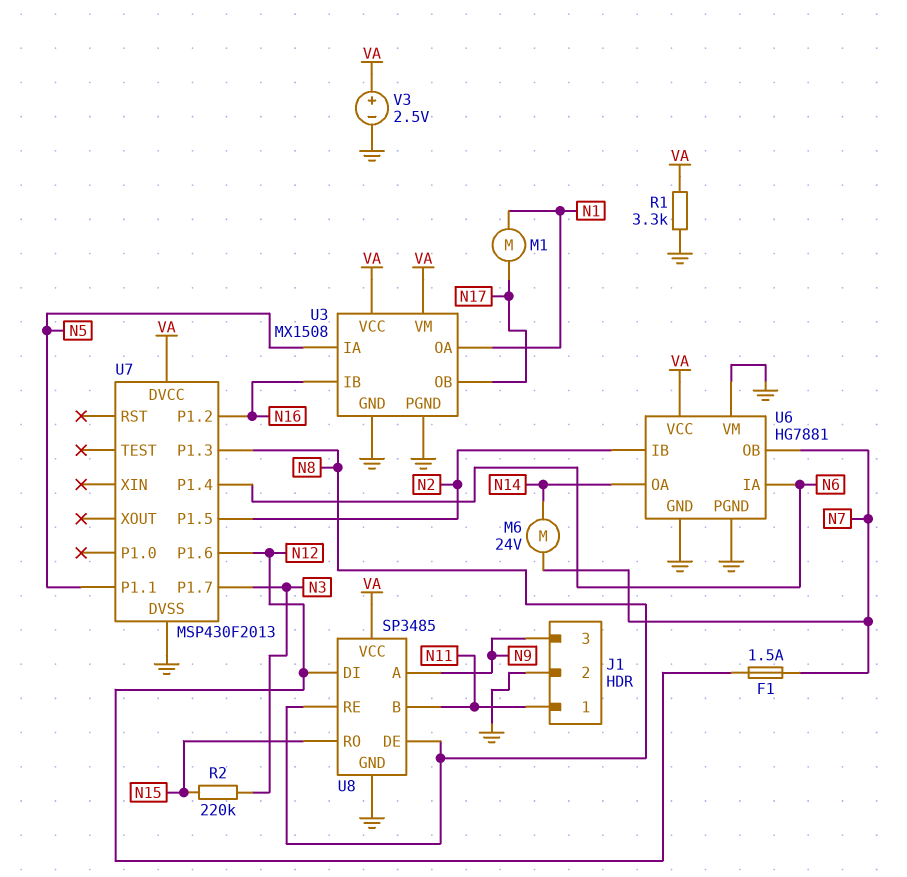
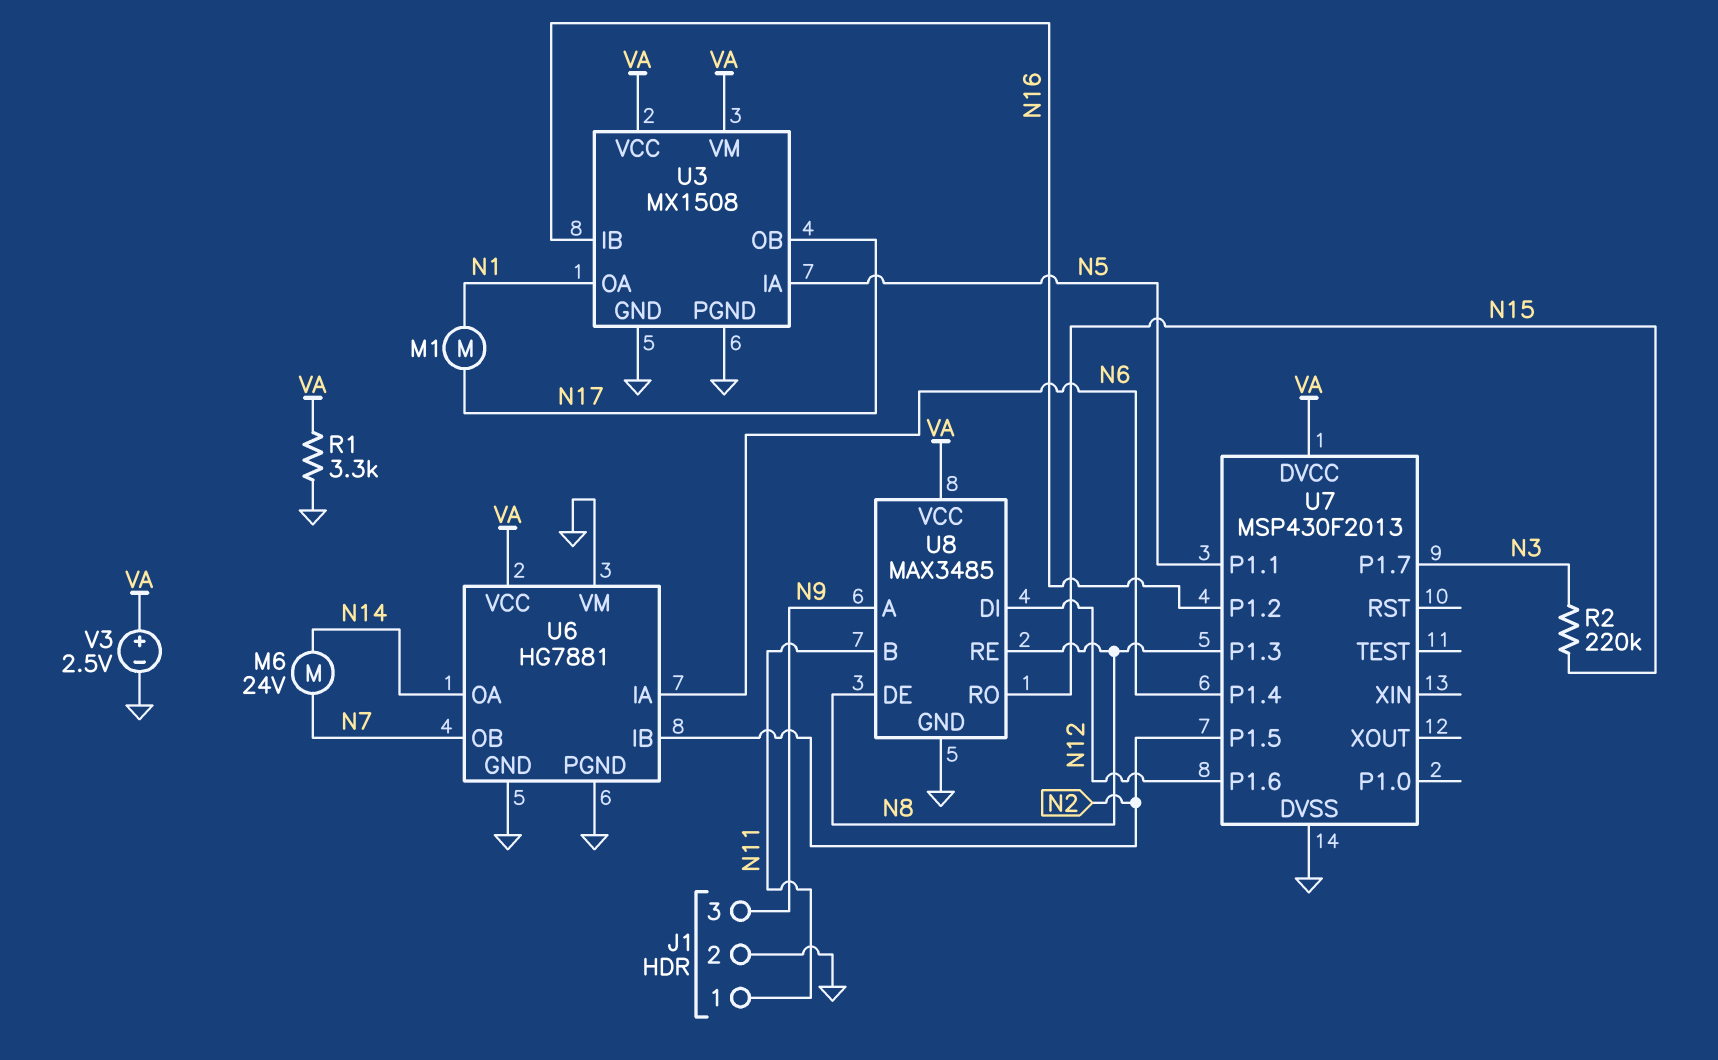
F1: 1.5A (N7, N12) -> none
U8: SP3485 -> MAX3485

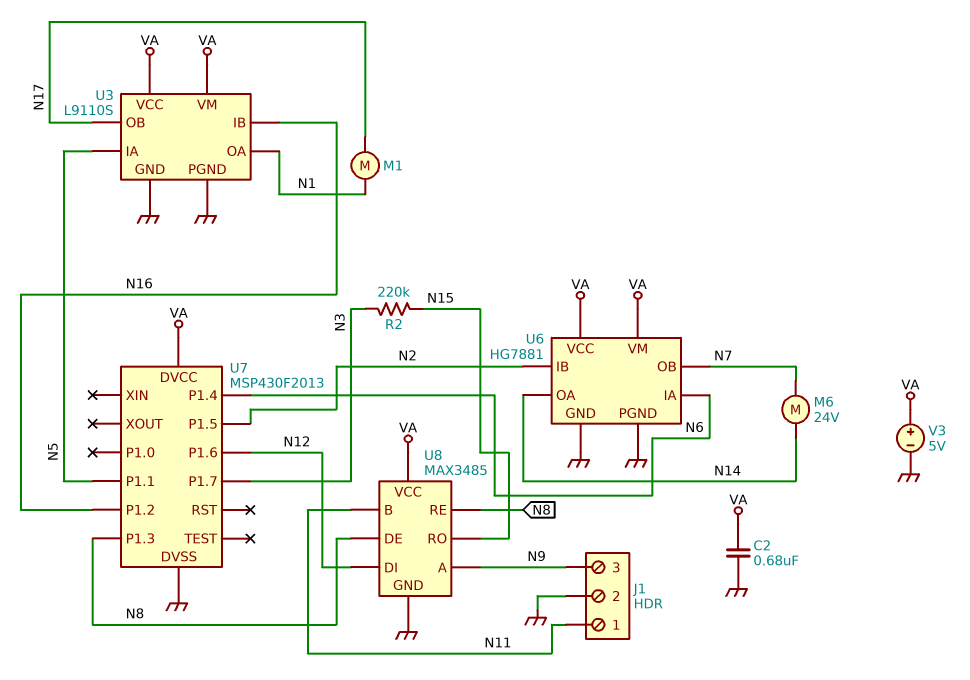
C2: none -> 680nF (GND, VA)
R1: 3.3k (GND, VA) -> none
U3: MX1508 -> L9110S
U6 pin VM: GND -> VA
V3: 2.5V (plus VA, minus GND) -> 5V (plus VA, minus GND)

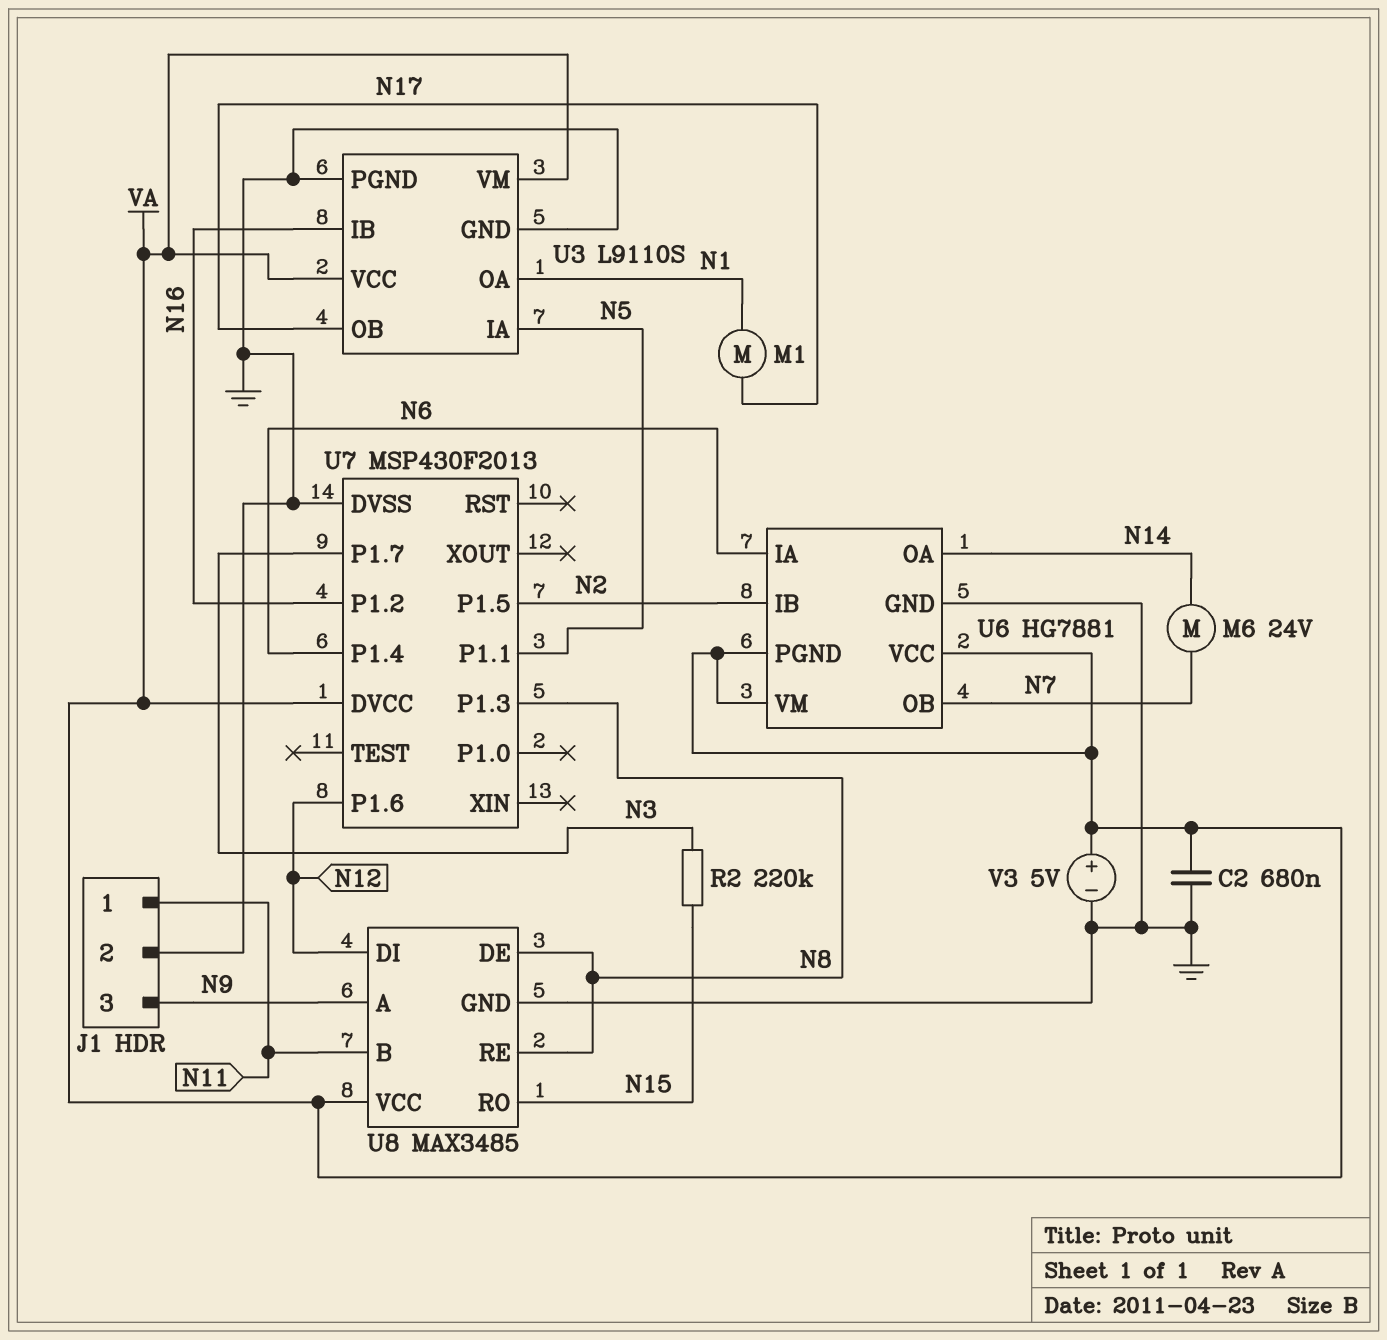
U6 pin PGND: GND -> VA

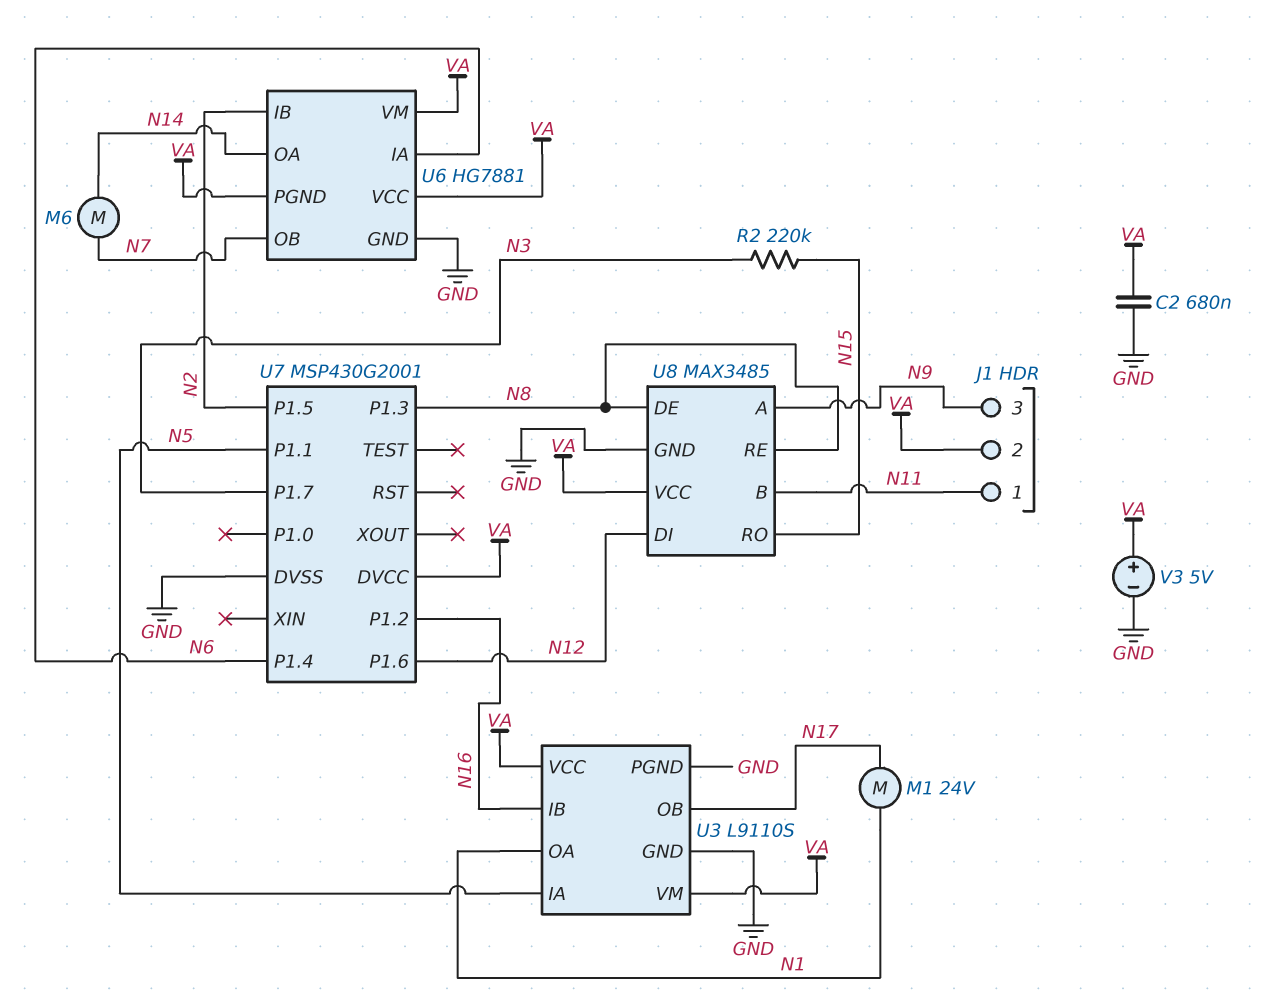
J1 pin 2: GND -> VA
M1: motor (N1, N17) -> motor 24V (N1, N17)
M6: motor 24V (N7, N14) -> motor (N7, N14)
U7: MSP430F2013 -> MSP430G2001

